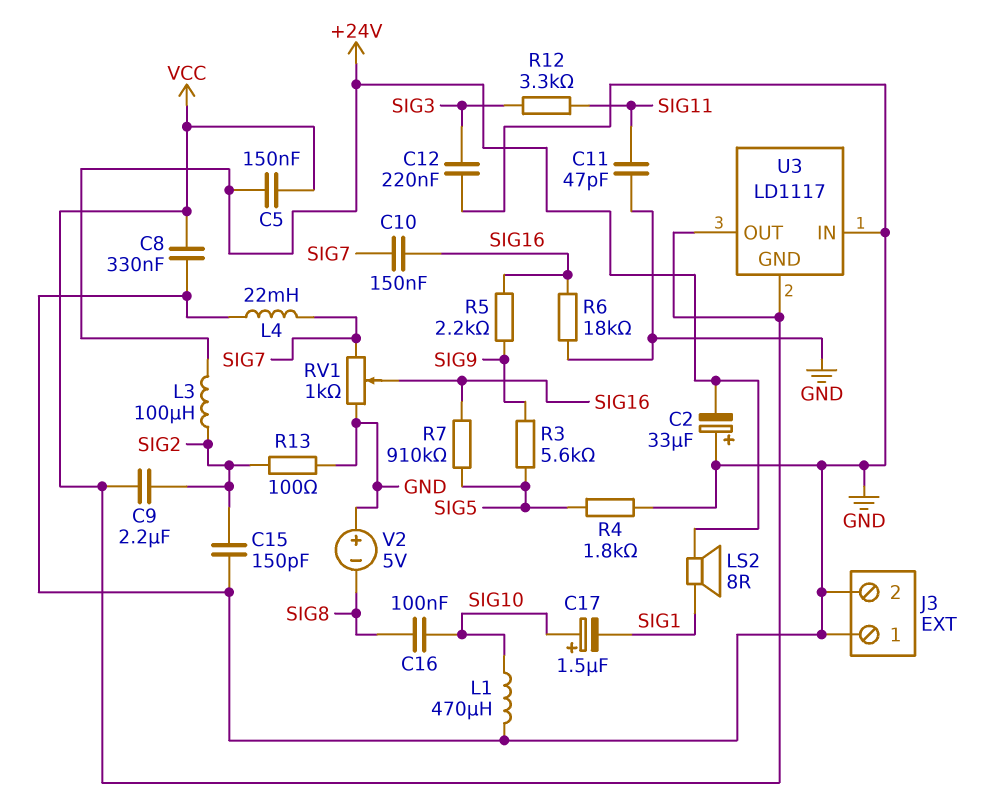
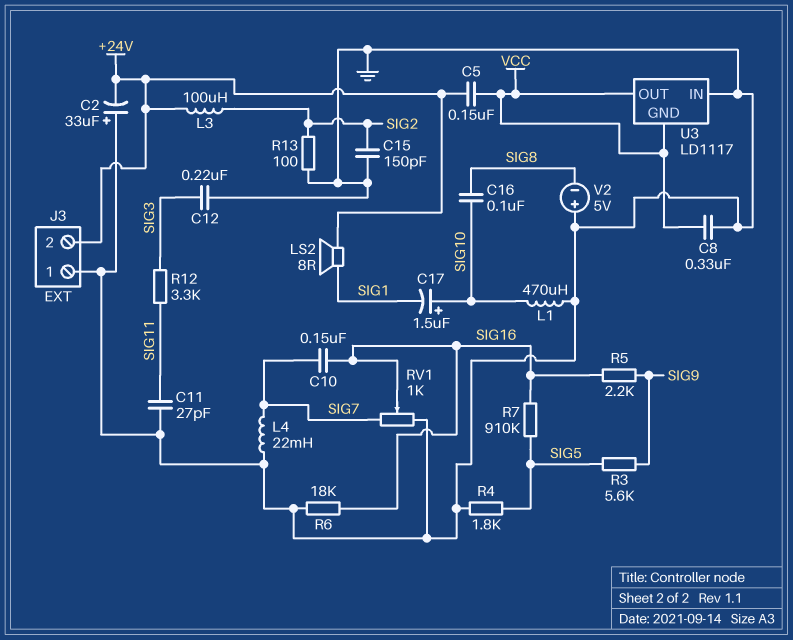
C9: 2.2uF (SIG2, VCC) -> none
C11: 47pF (GND, SIG11) -> 27pF (GND, SIG11)
J3 pin 2: GND -> +24V

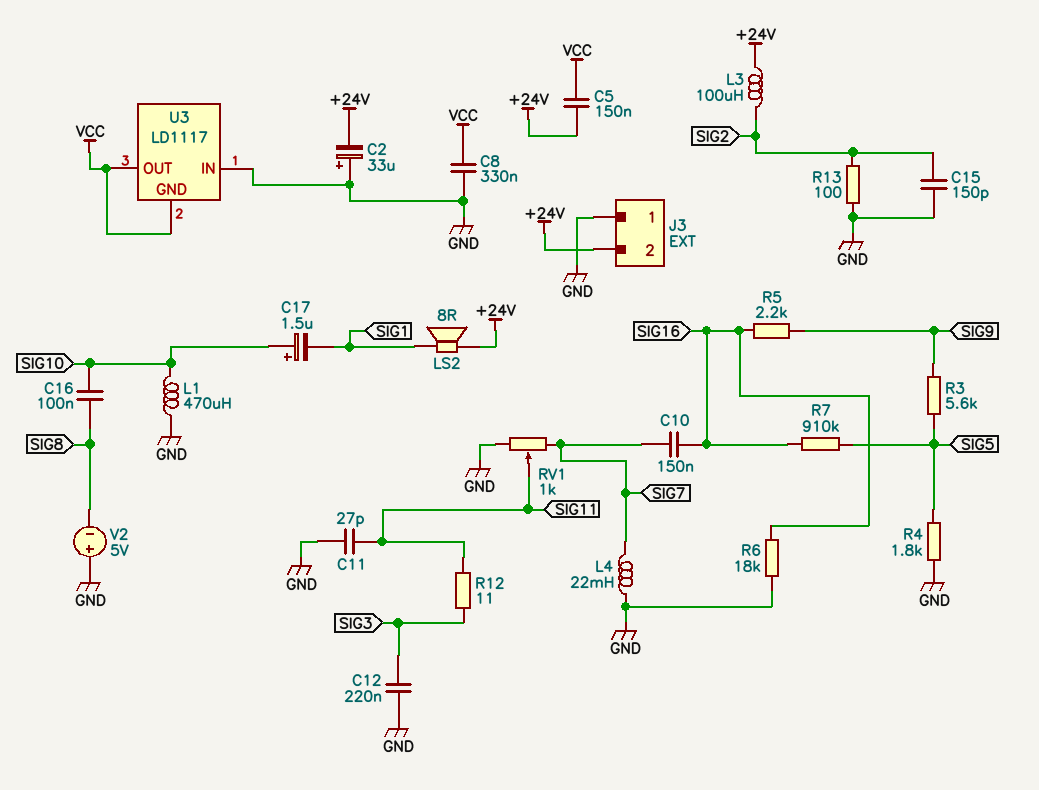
R12: 3.3k (SIG3, SIG11) -> 11 (SIG3, SIG11)
RV1: 1k (GND, SIG7, wiper SIG16) -> 1k (GND, SIG7, wiper SIG11)

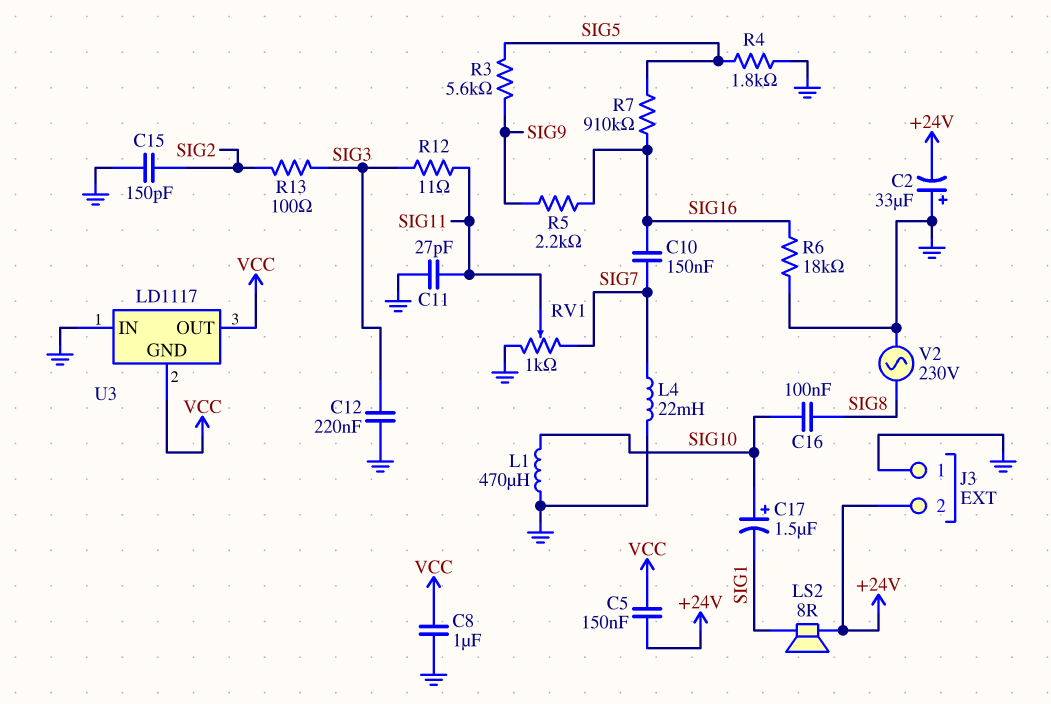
C8: 330nF (GND, VCC) -> 1uF (GND, VCC)
L3: 100uH (+24V, SIG2) -> none
R13: 100 (GND, SIG2) -> 100 (SIG2, SIG3)
V2: 5V (plus GND, minus SIG8) -> AC 230V (GND, SIG8)

